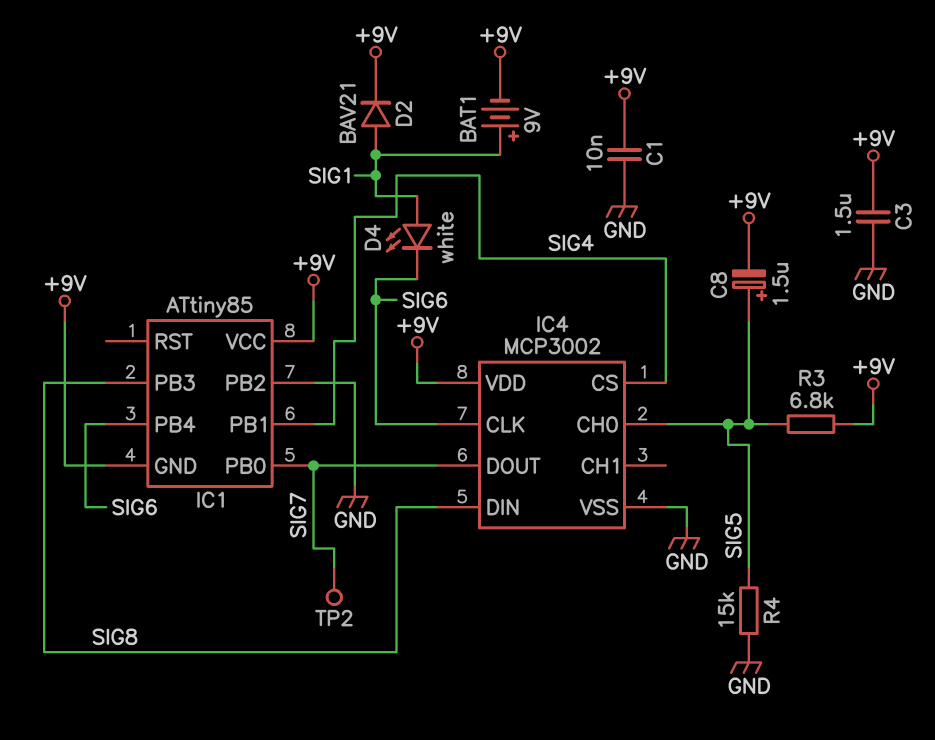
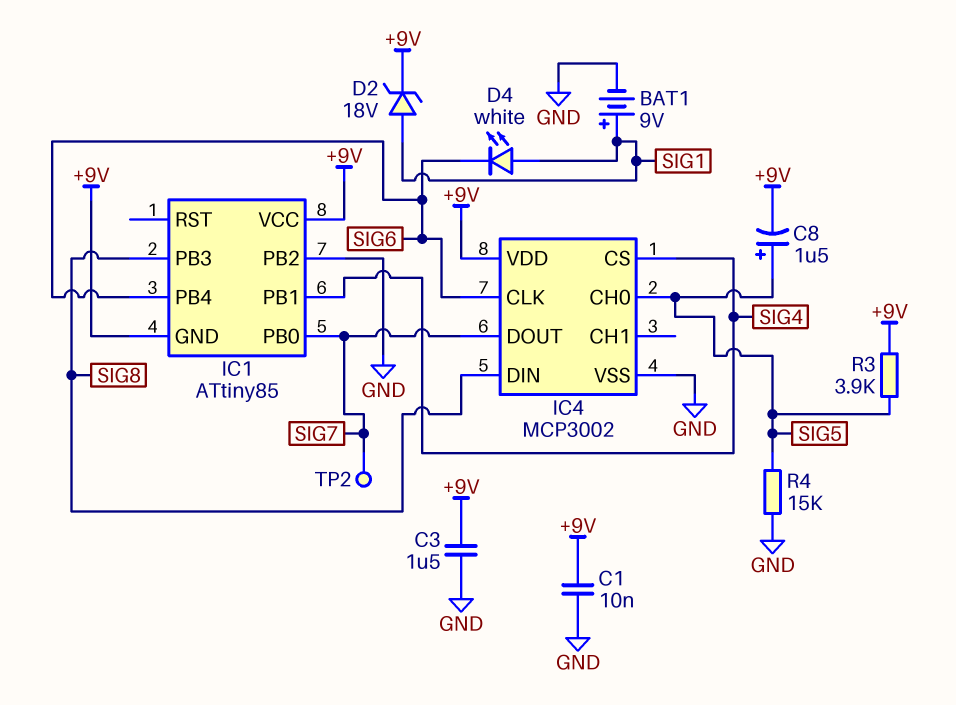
BAT1: 9V (plus SIG1, minus +9V) -> 9V (plus SIG1, minus GND)
D2: diode BAV21 (A SIG1, K +9V) -> zener 18V (A SIG1, K +9V)
R3: 6.8k (+9V, SIG5) -> 3.9k (+9V, SIG5)

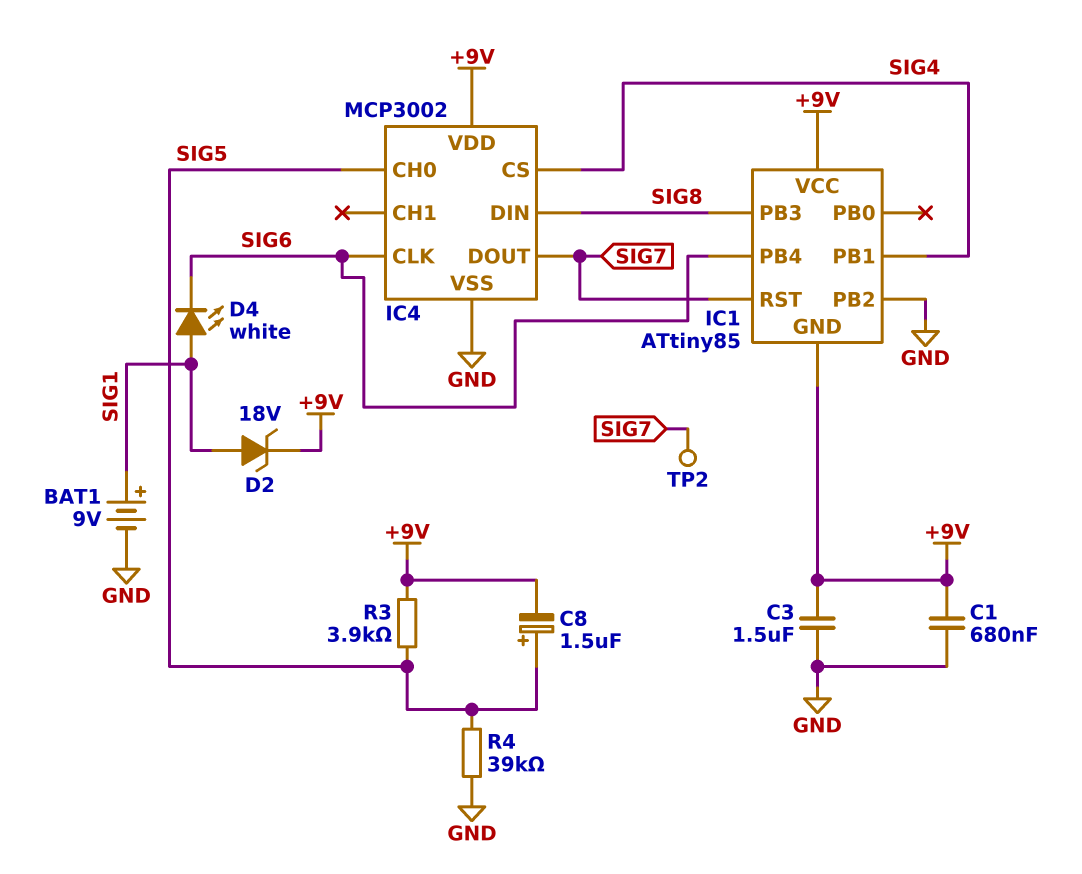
C1: 10nF (+9V, GND) -> 680nF (+9V, GND)
IC1 pin PB0: SIG7 -> none
IC1 pin RST: none -> SIG7
R4: 15k (GND, SIG5) -> 39k (GND, SIG5)

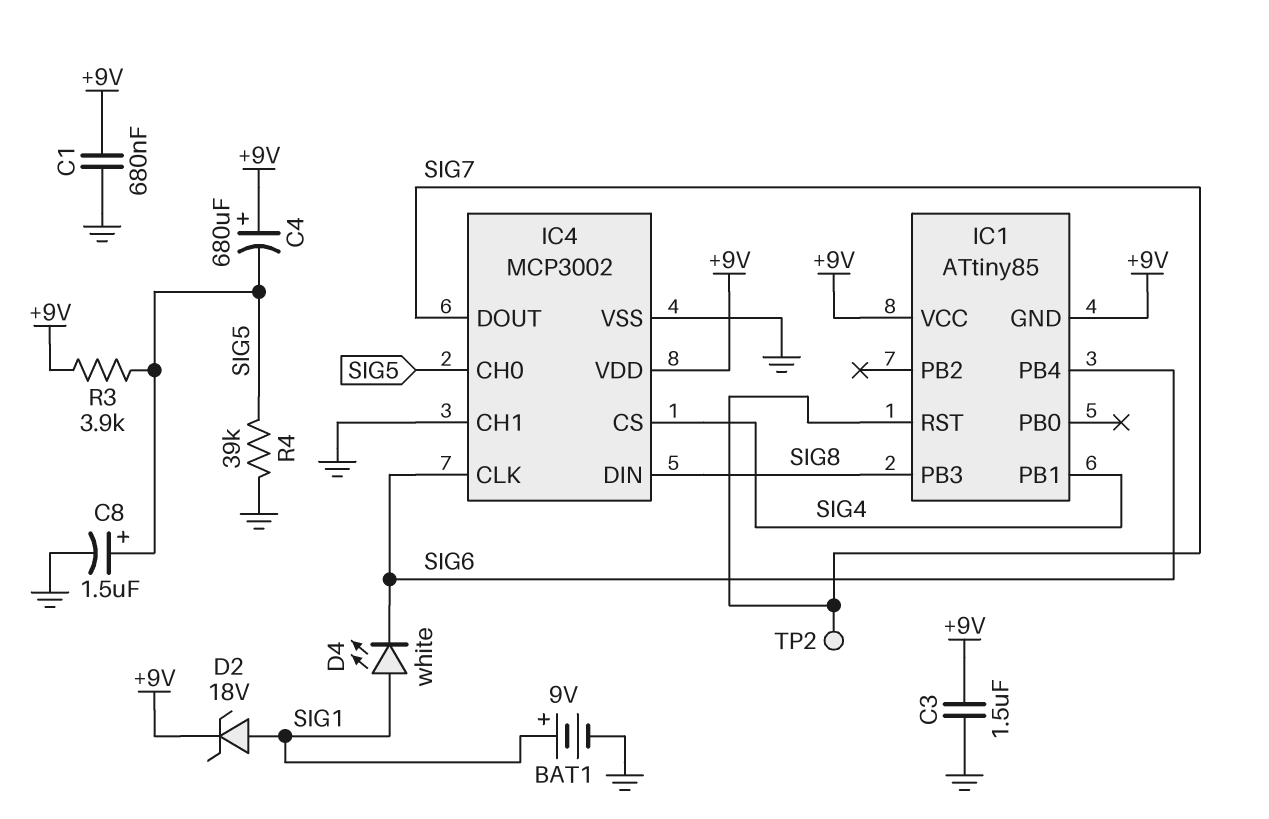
C4: none -> 680uF (plus +9V, minus SIG5)
C8: 1.5uF (plus SIG5, minus +9V) -> 1.5uF (plus SIG5, minus GND)
IC1 pin PB2: GND -> none
IC4 pin CH1: none -> GND

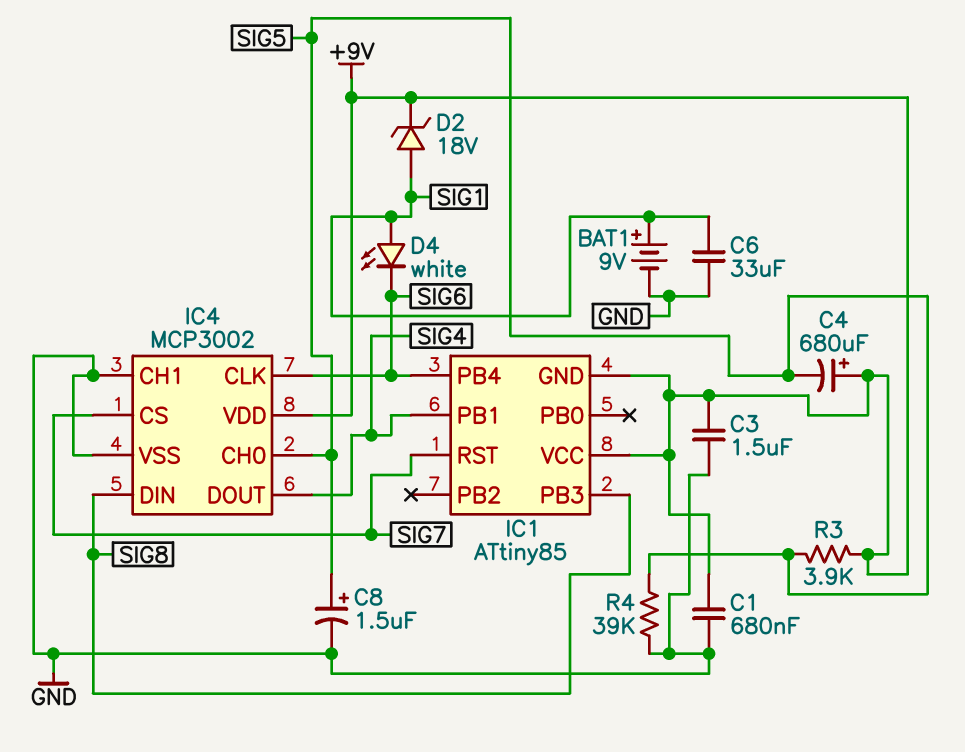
C6: none -> 33uF (GND, SIG1)
IC4 pin CS: SIG4 -> SIG7
IC4 pin DOUT: SIG7 -> SIG4
TP2: test point (SIG7) -> none

